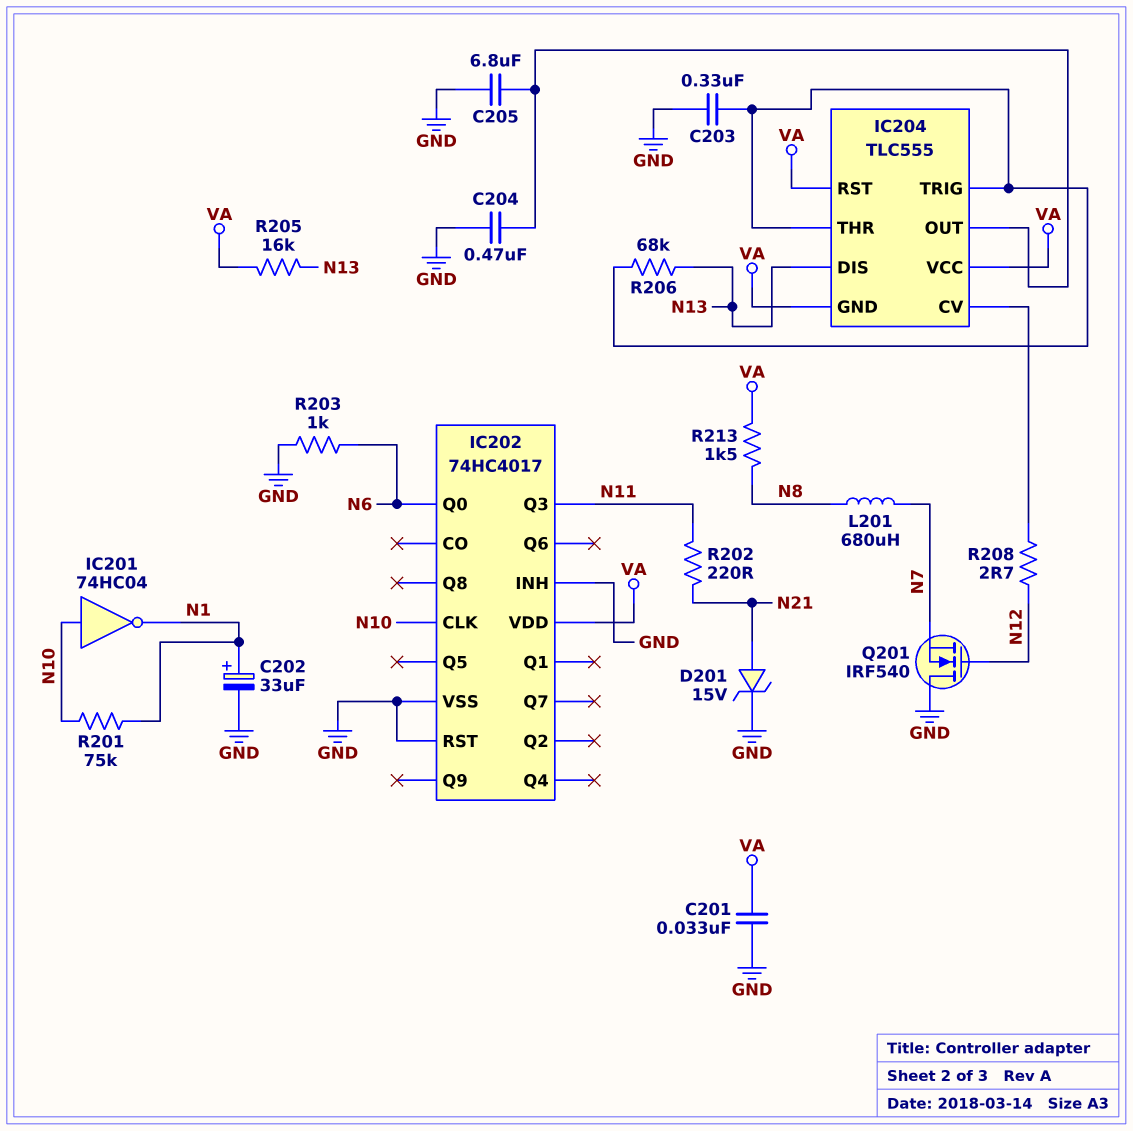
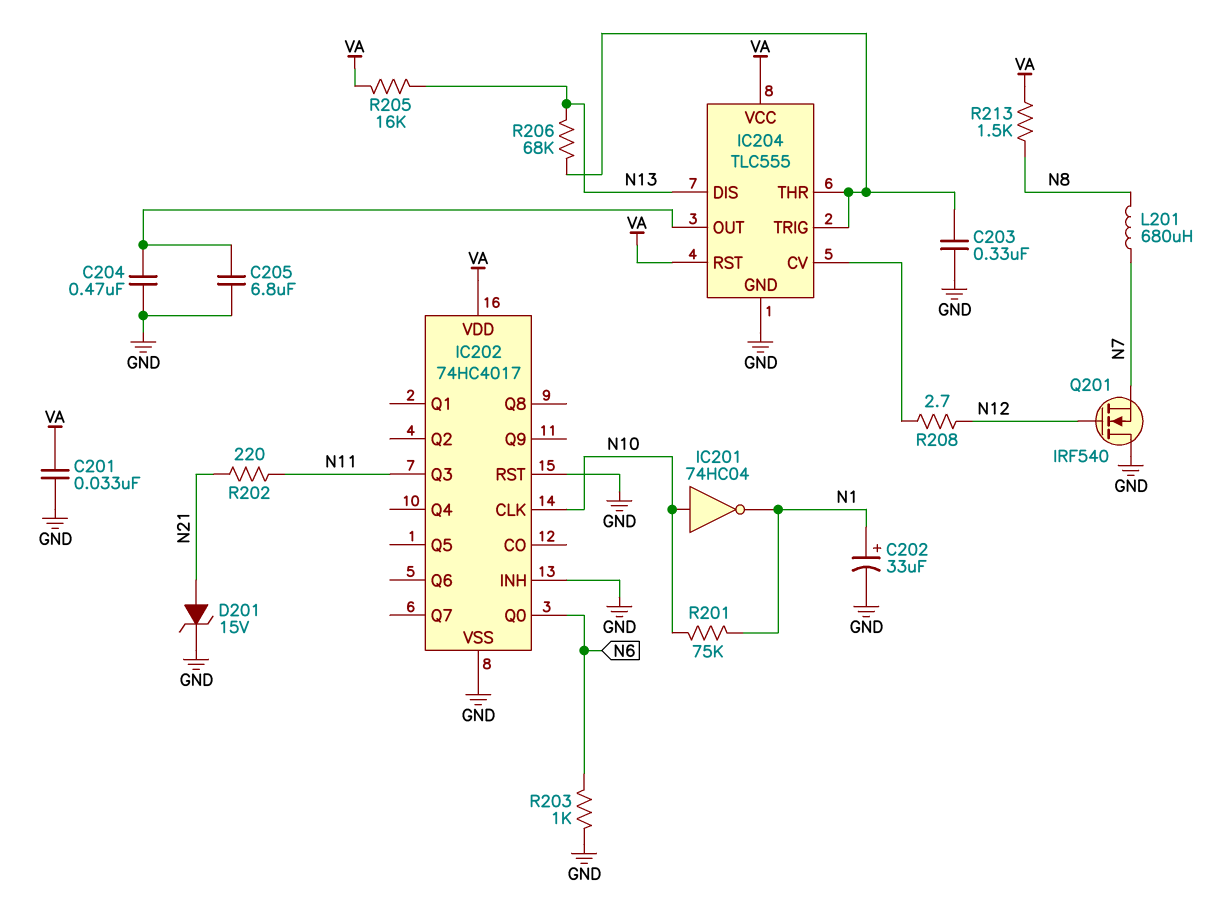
IC204 pin GND: VA -> GND

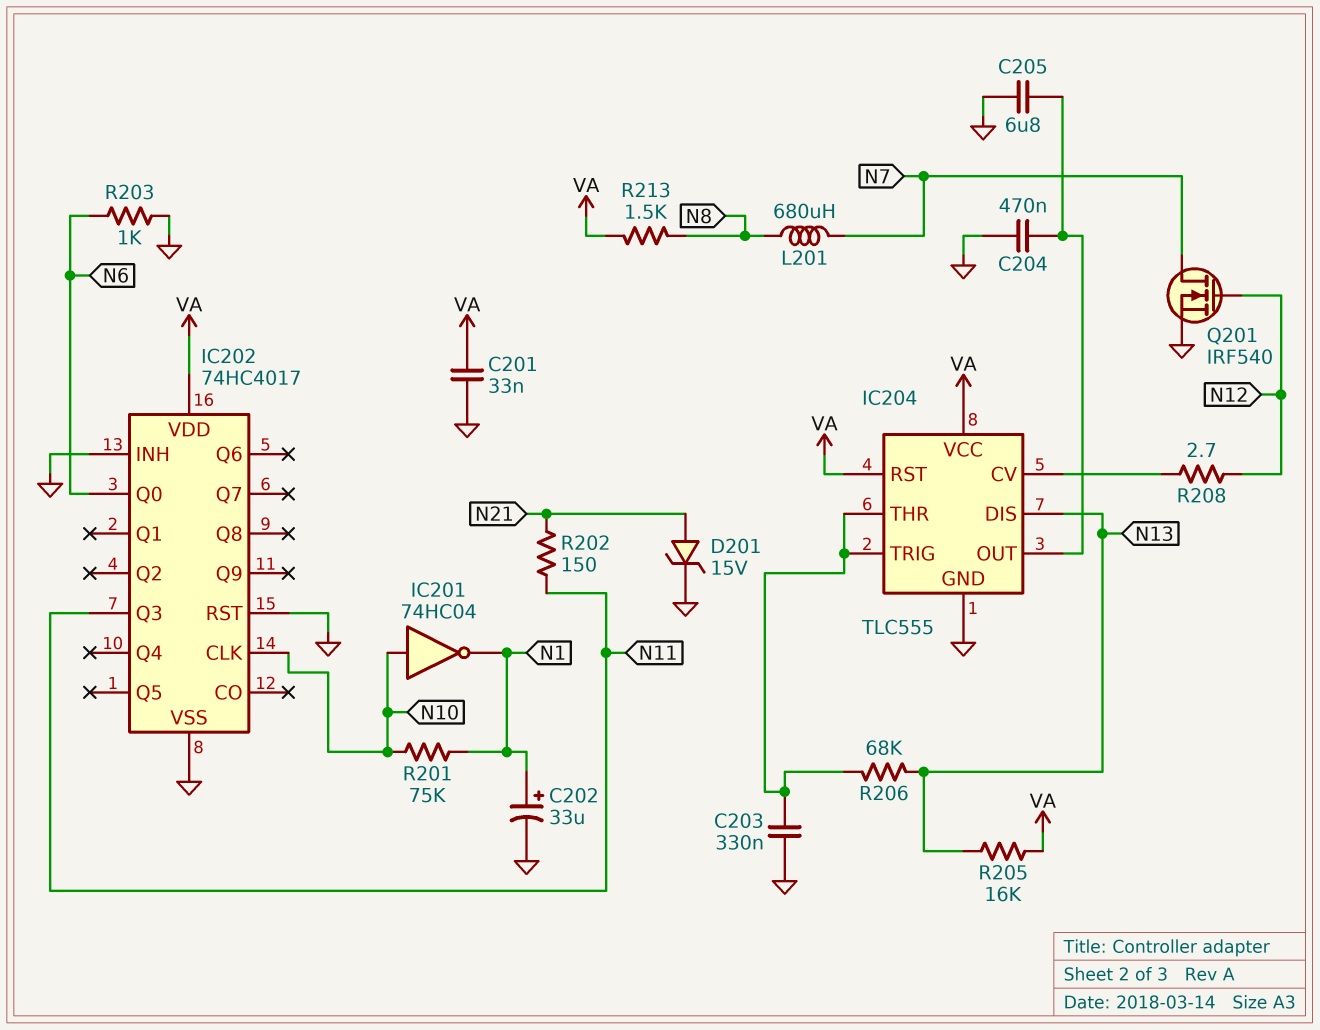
Q201: NMOS IRF540 (G N12, D GND, S N7) -> NMOS IRF540 (G N12, D N7, S GND)
R202: 220 (N11, N21) -> 150 (N11, N21)

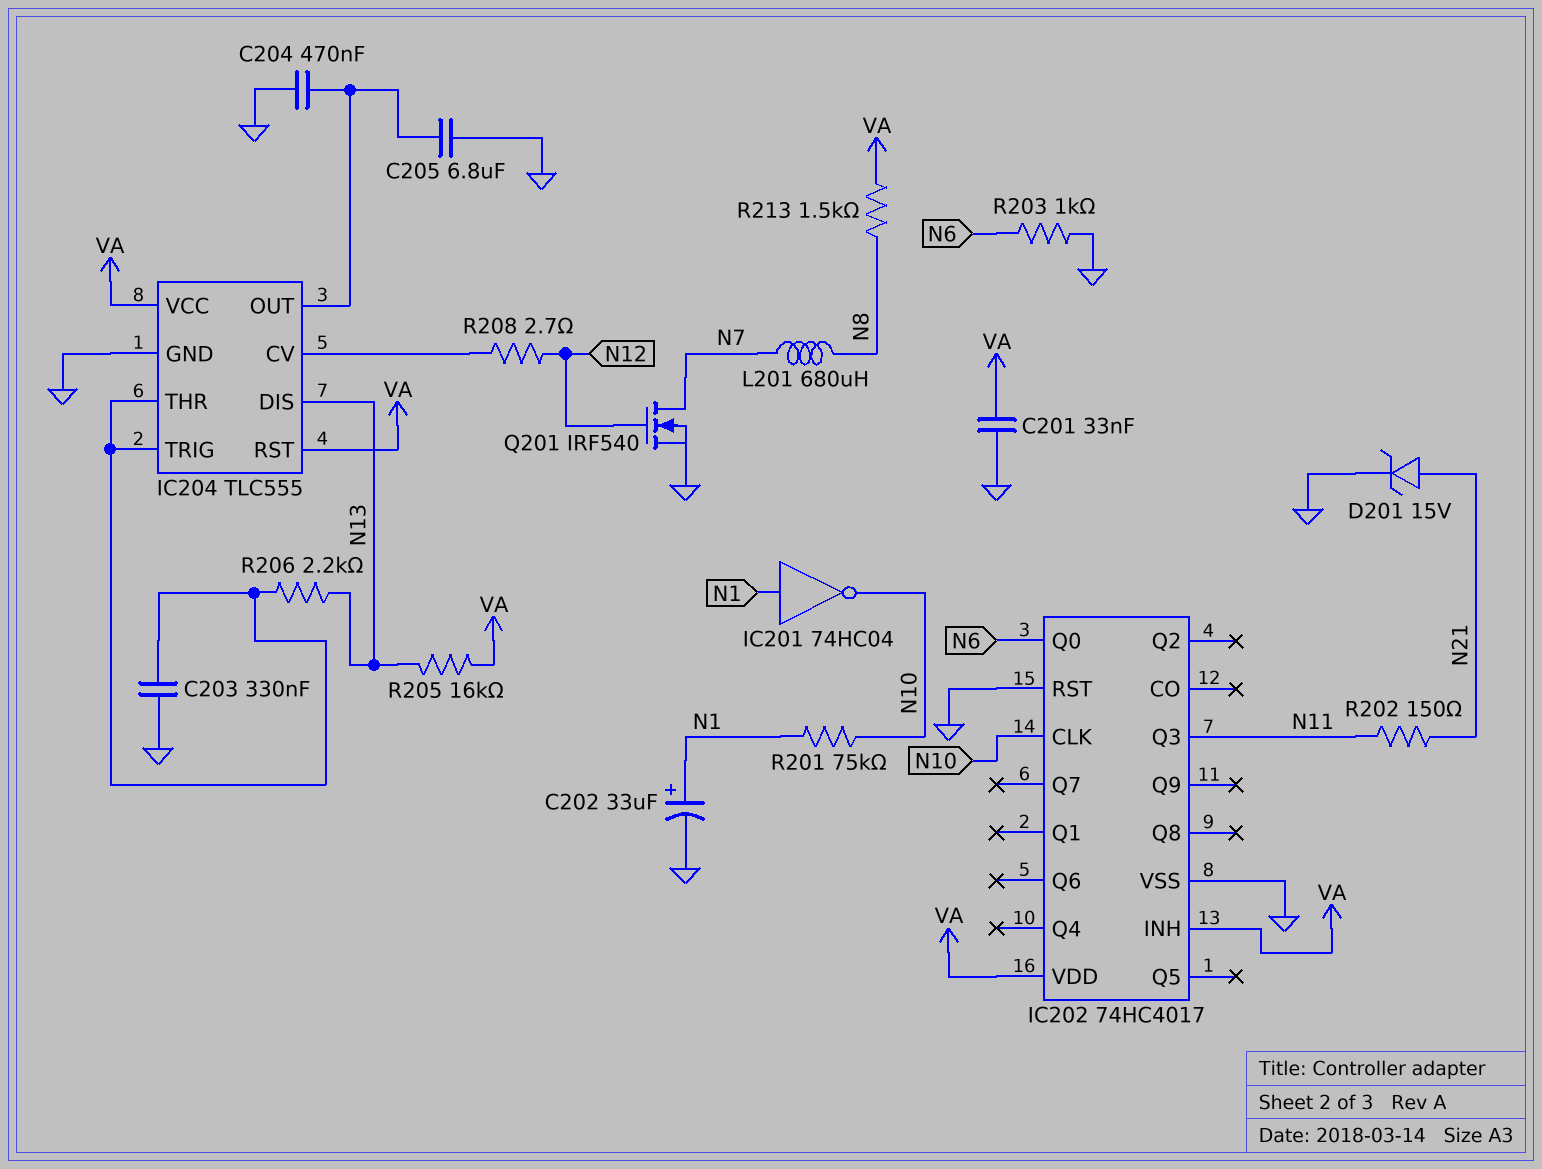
IC201: NOT 74HC04 (in N10, out N1) -> NOT 74HC04 (in N1, out N10)
IC202 pin INH: GND -> VA
R206: 68k (IC204/THR, N13) -> 2.2k (IC204/THR, N13)

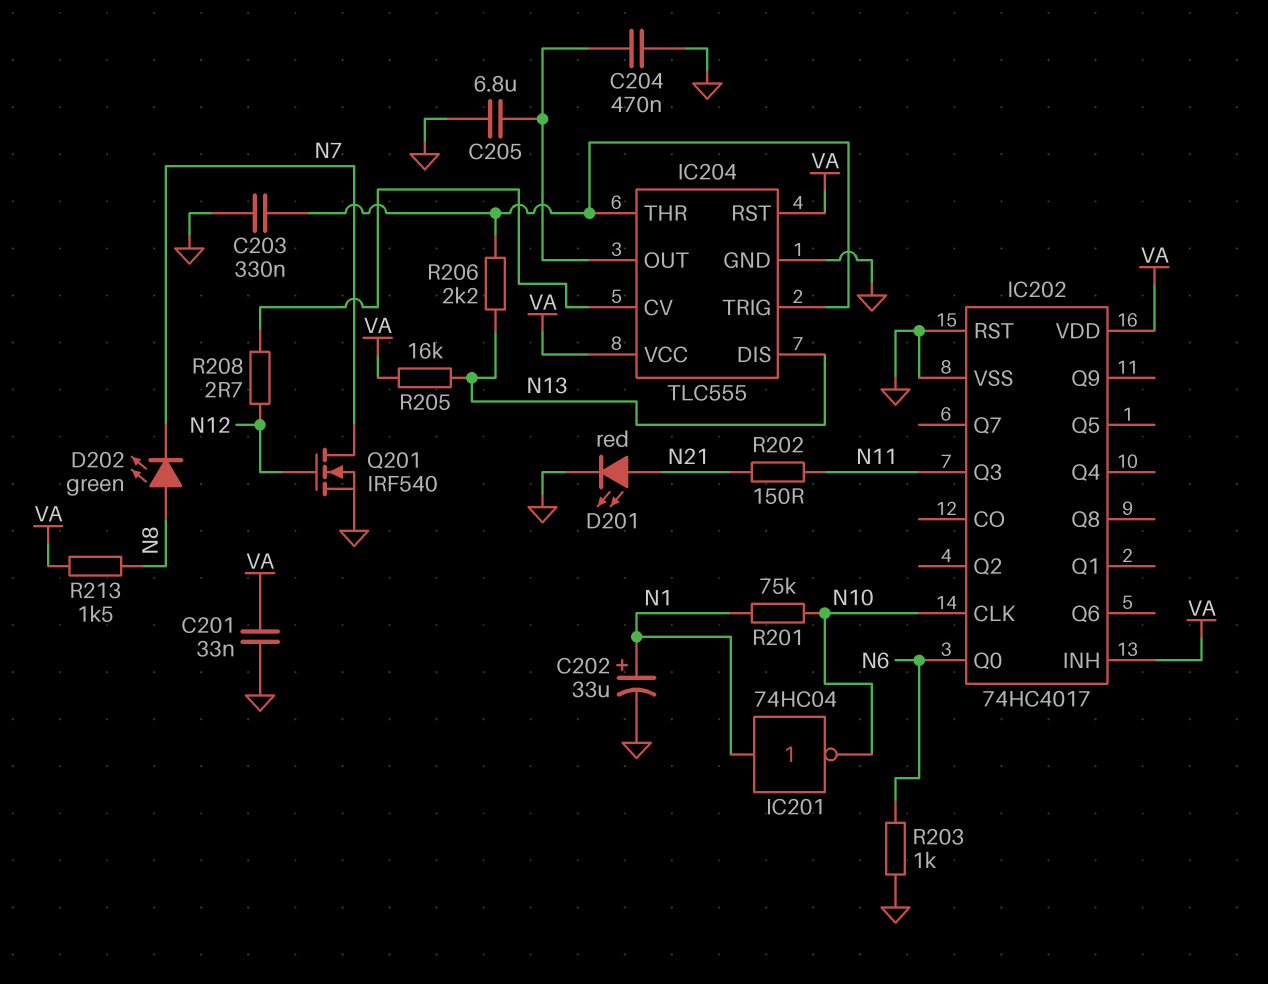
D201: zener 15V (A N21, K GND) -> LED red (A N21, K GND)
D202: none -> LED green (A N8, K N7)
L201: 680uH (N7, N8) -> none

